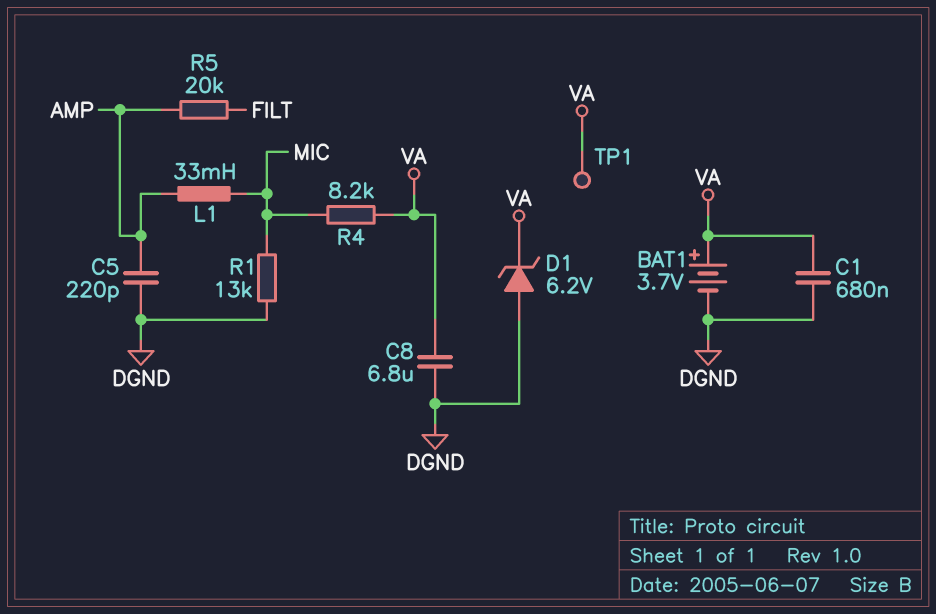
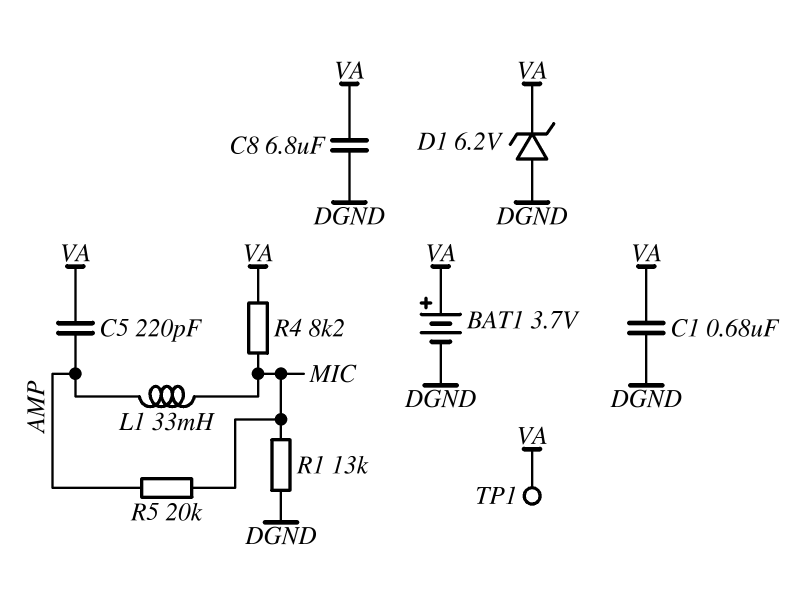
C5: 220pF (AMP, DGND) -> 220pF (AMP, VA)
R5: 20k (AMP, FILT) -> 20k (AMP, MIC)

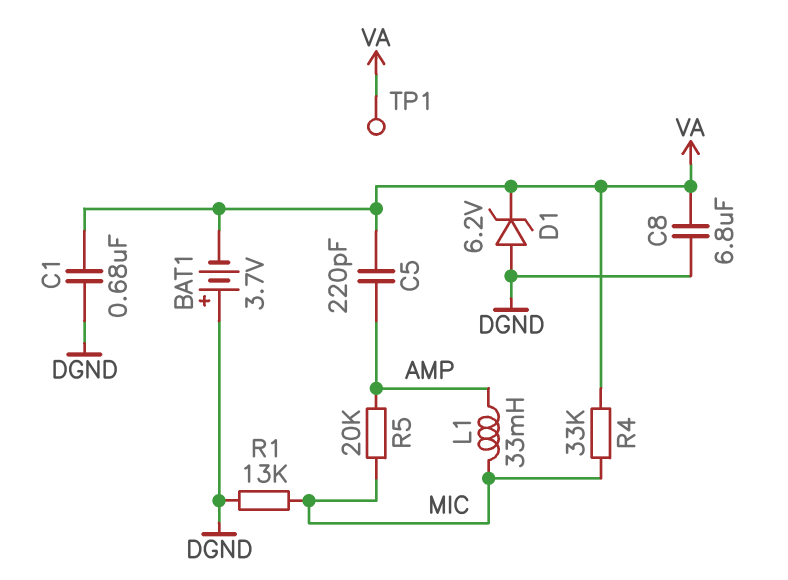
BAT1: 3.7V (plus VA, minus DGND) -> 3.7V (plus DGND, minus VA)
R4: 8.2k (MIC, VA) -> 33k (MIC, VA)

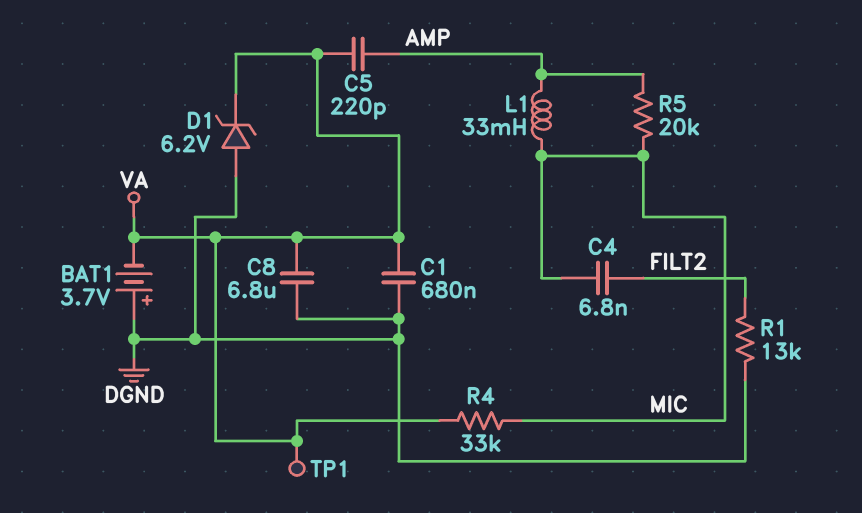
C4: none -> 6.8nF (FILT2, MIC)
R1: 13k (DGND, MIC) -> 13k (DGND, FILT2)

